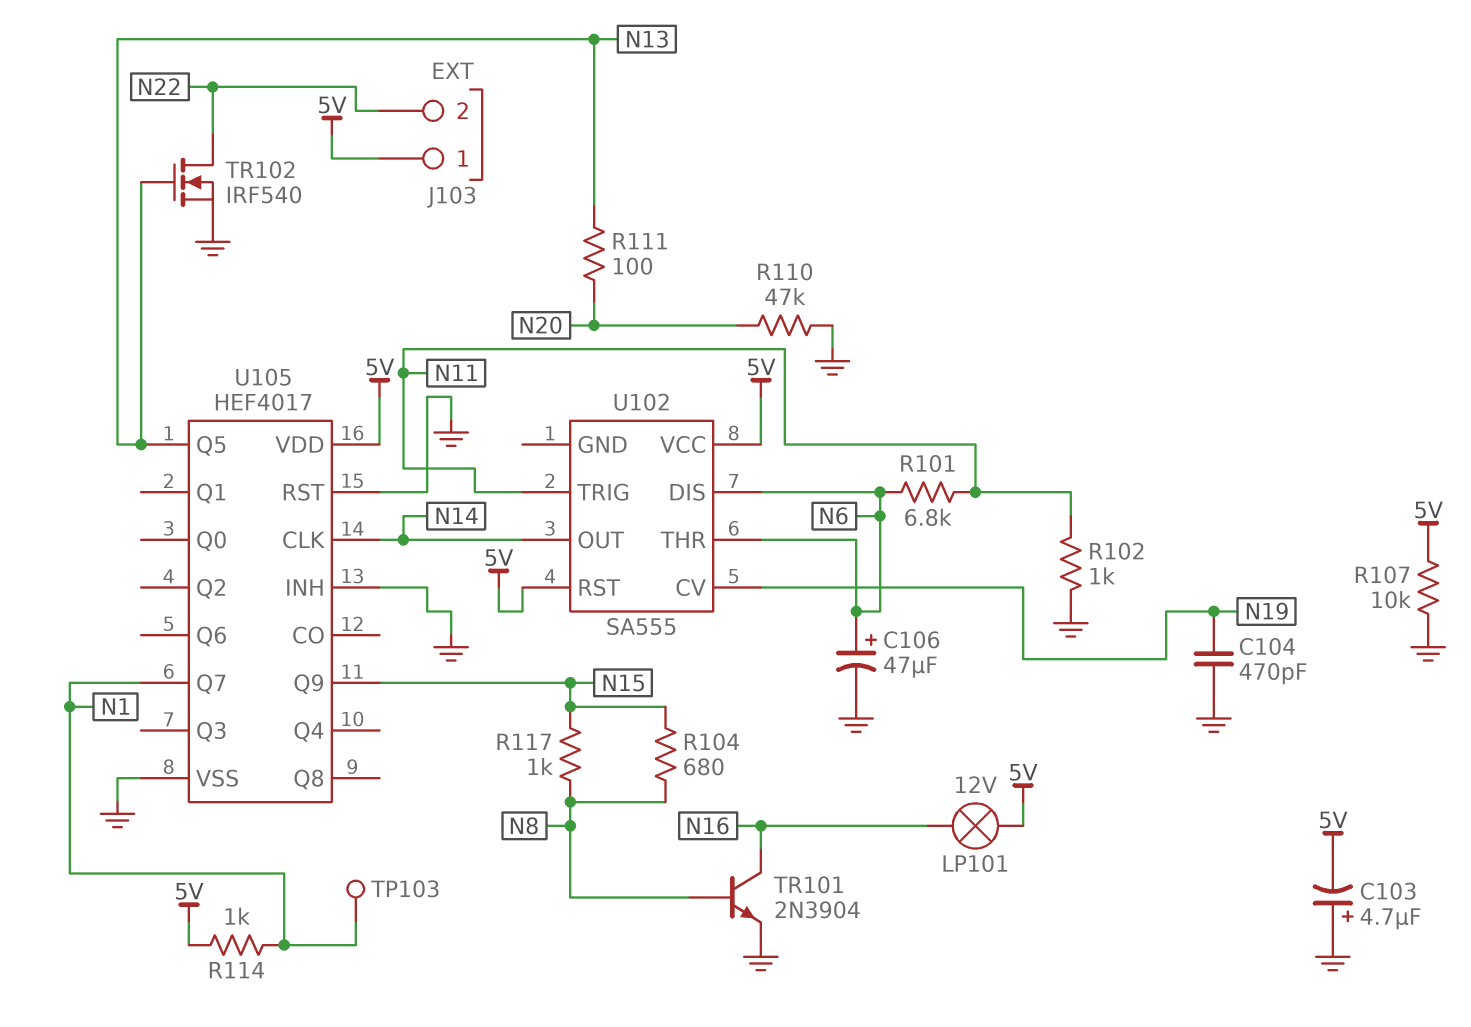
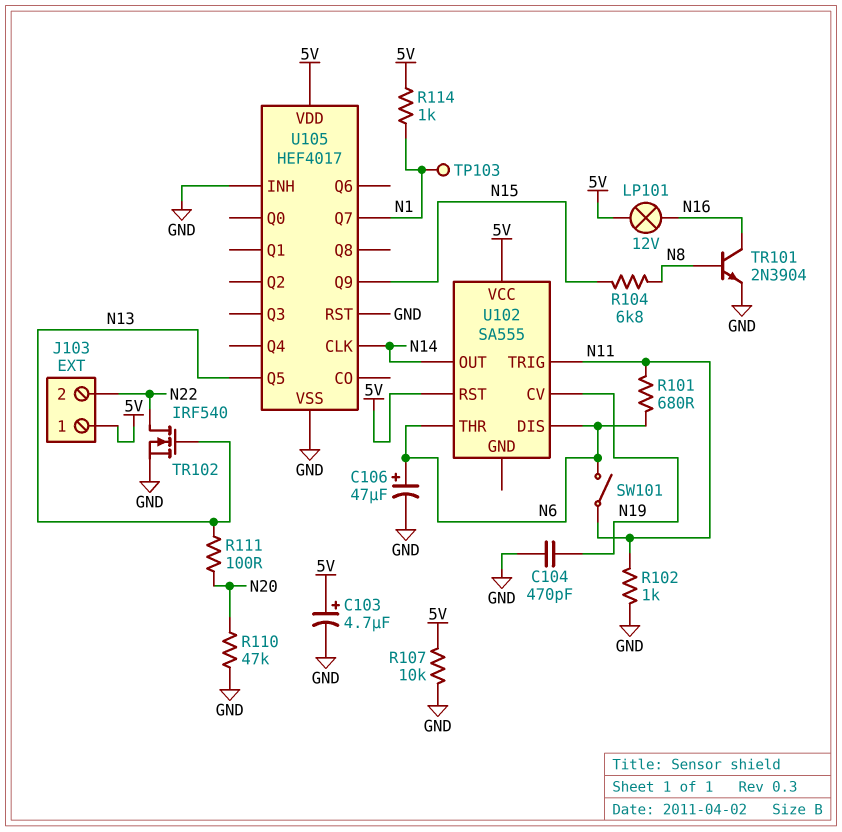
C103: 4.7uF (plus GND, minus 5V) -> 4.7uF (plus 5V, minus GND)
R101: 6.8k (N6, N11) -> 680 (N6, N11)
R104: 680 (N8, N15) -> 6.8k (N8, N15)
R117: 1k (N8, N15) -> none
SW101: none -> switch (N6, N11)

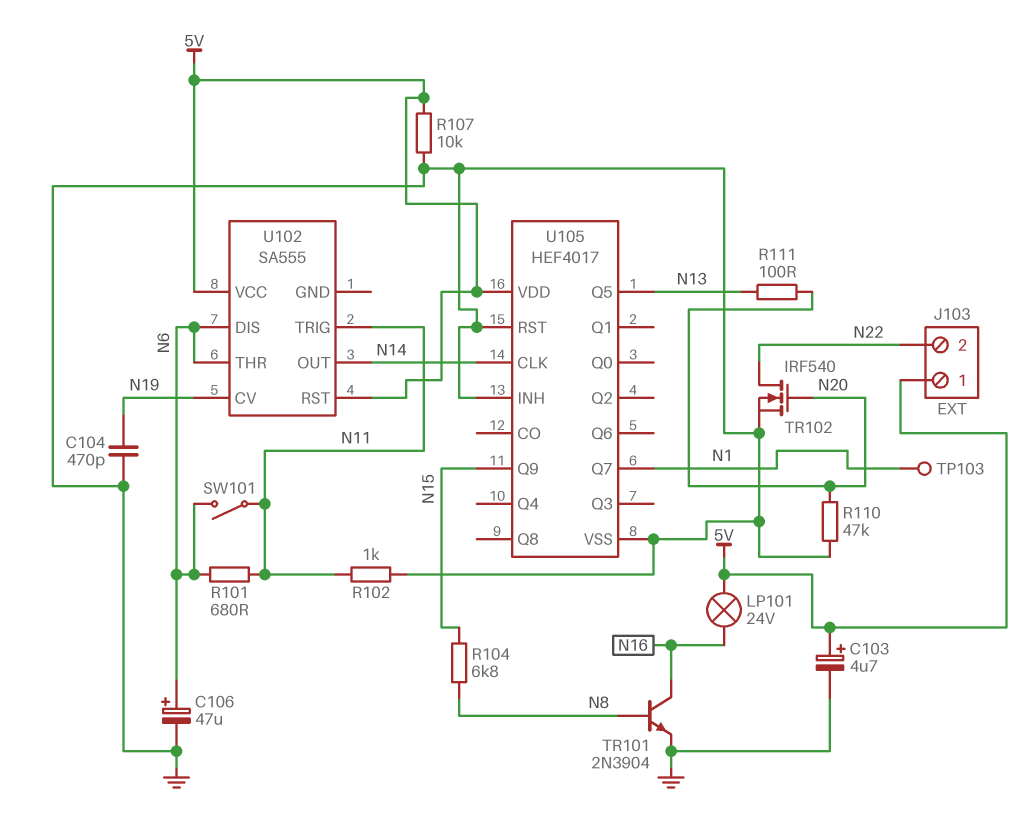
LP101: lamp 12V (5V, N16) -> lamp 24V (5V, N16)
R114: 1k (5V, N1) -> none
TR102: NMOS IRF540 (G N13, D N22, S GND) -> NMOS IRF540 (G N20, D N22, S GND)

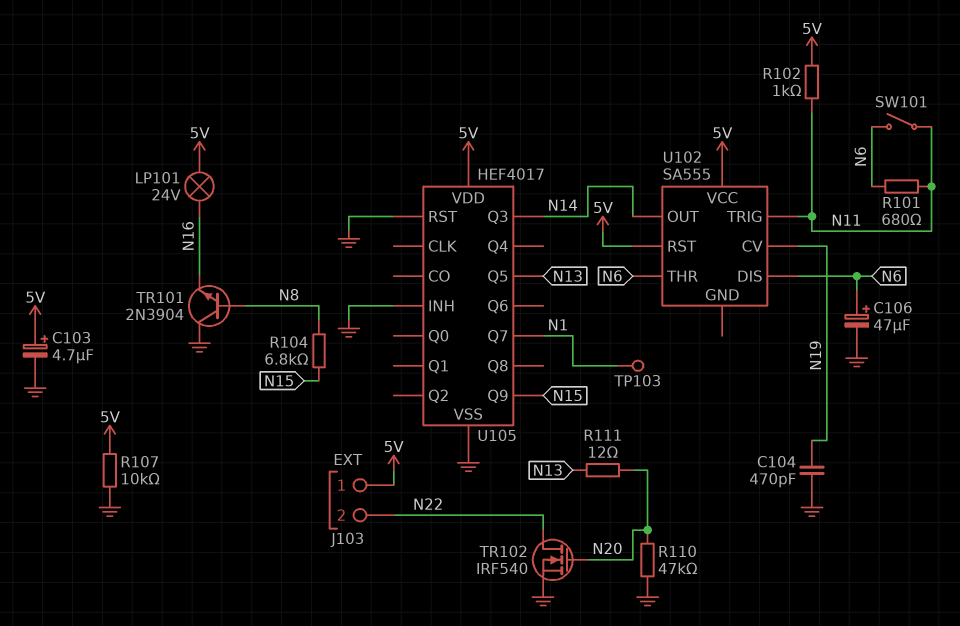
R102: 1k (GND, N11) -> 1k (5V, N11)
R111: 100 (N13, N20) -> 12 (N13, N20)
TR101: NPN 2N3904 (B N8, C N16, E GND) -> NPN 2N3904 (B N8, C GND, E N16)
U105 pin CLK: N14 -> none
U105 pin Q3: none -> N14

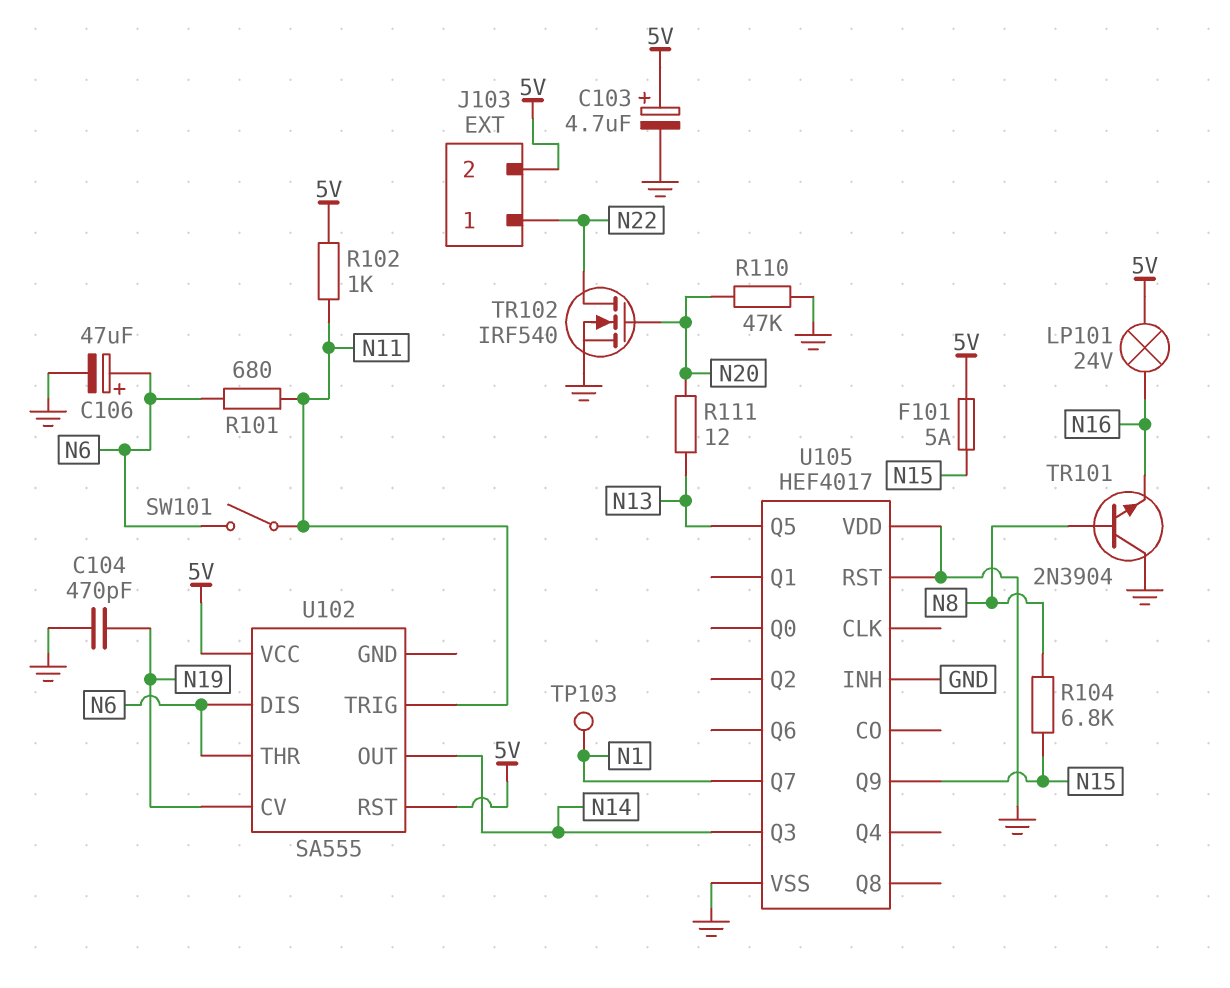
F101: none -> 5A (5V, N15)
J103 pin 1: 5V -> N22
J103 pin 2: N22 -> 5V
R107: 10k (5V, GND) -> none
U105 pin VDD: 5V -> GND

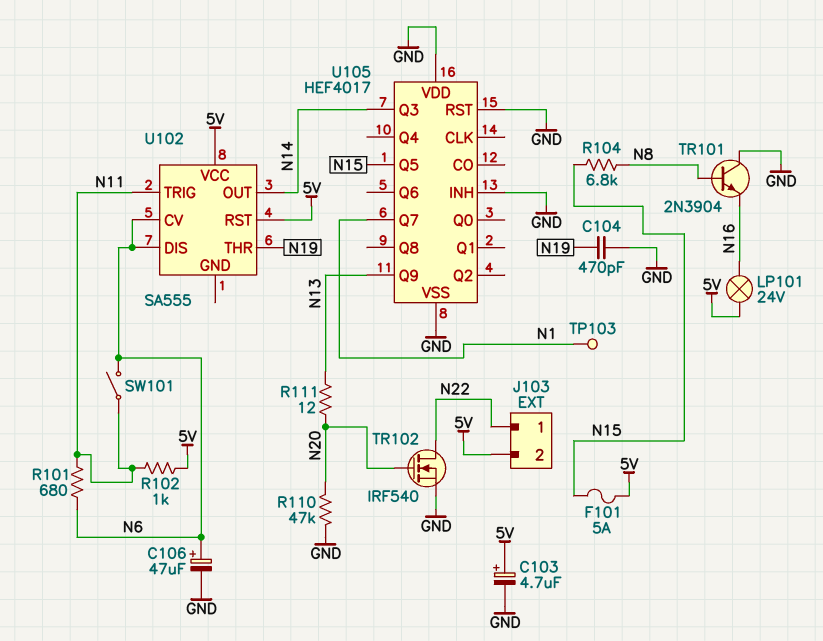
U102 pin CV: N19 -> N6
U102 pin THR: N6 -> N19
U105 pin Q5: N13 -> N15
U105 pin Q9: N15 -> N13

